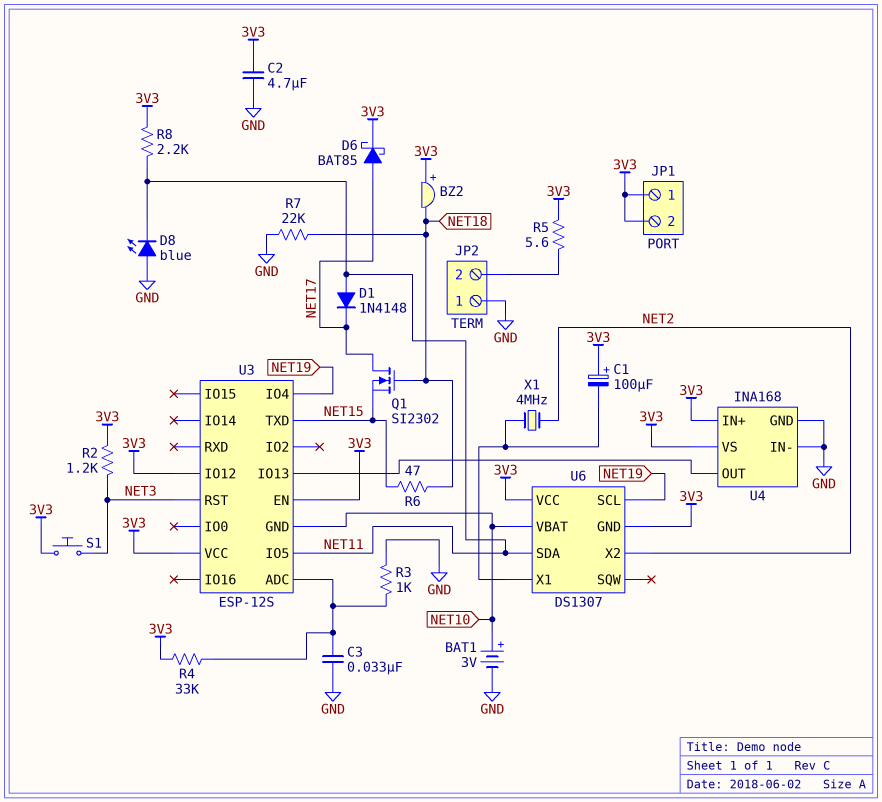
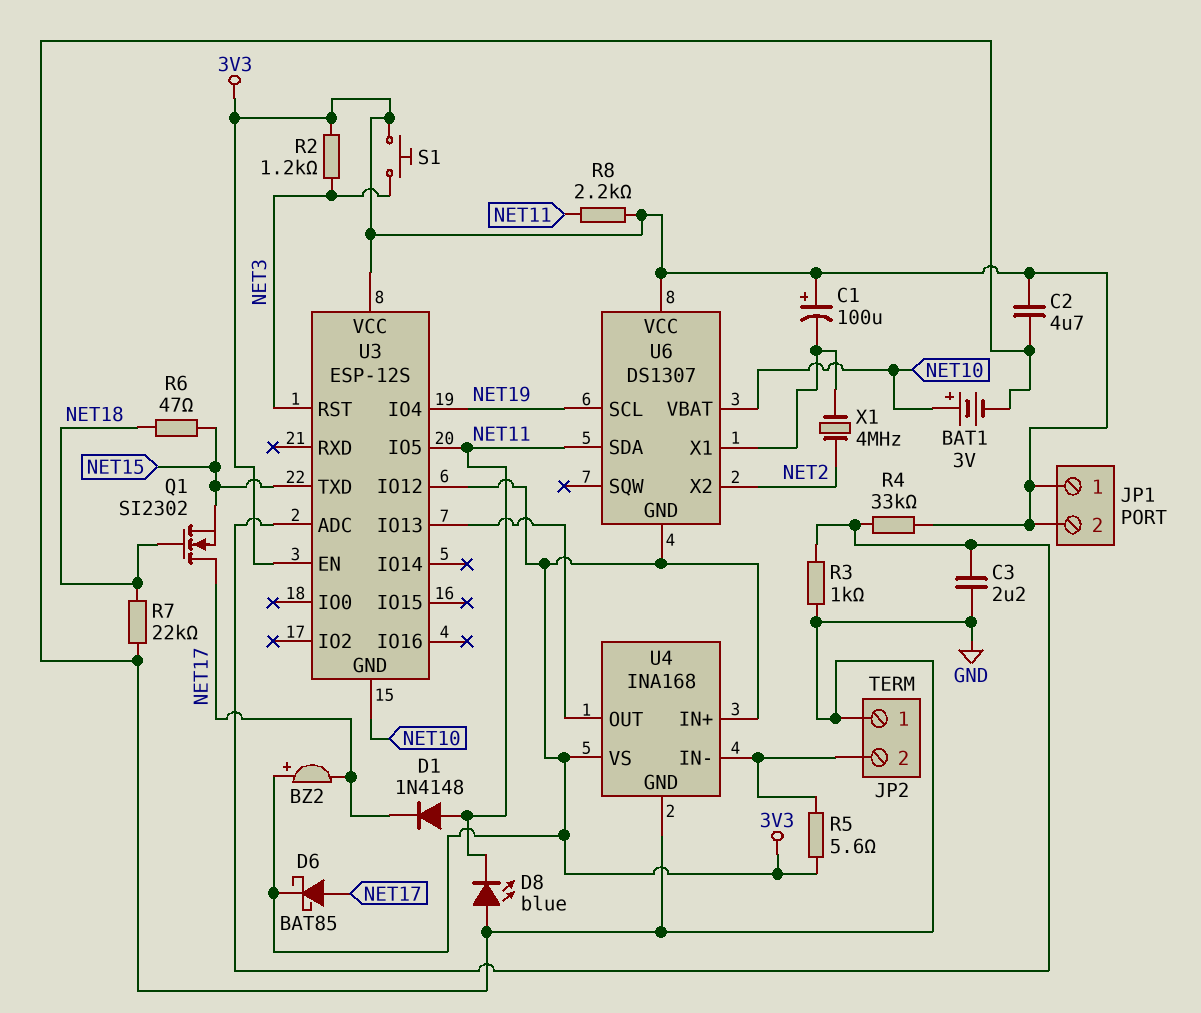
BZ2: buzzer (plus 3V3, minus NET18) -> buzzer (plus 3V3, minus NET17)
C3: 33nF (GND, U3/ADC) -> 2.2uF (GND, U3/ADC)
U4 pin IN-: GND -> JP2/2

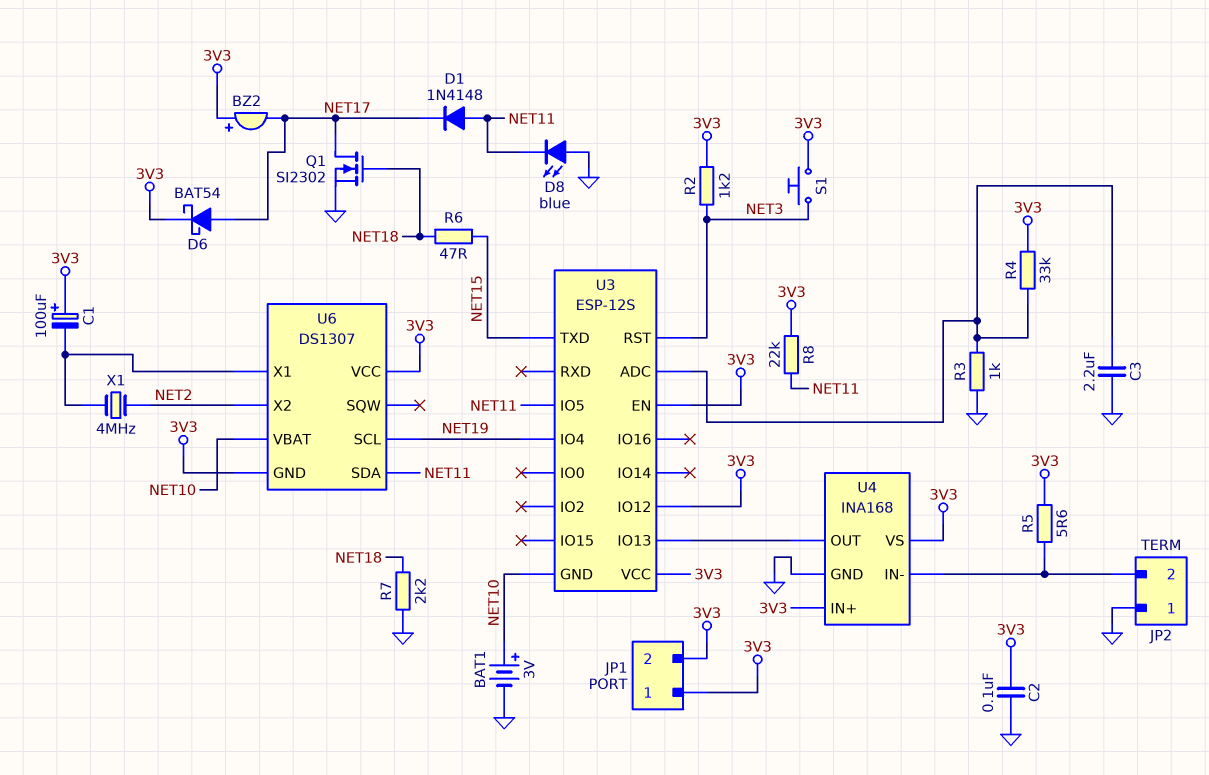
C2: 4.7uF (3V3, GND) -> 100nF (3V3, GND)
D6: schottky BAT85 (A NET17, K 3V3) -> schottky BAT54 (A NET17, K 3V3)
Q1: NMOS SI2302 (G NET18, D NET17, S NET15) -> NMOS SI2302 (G NET18, D NET17, S GND)
R7: 22k (GND, NET18) -> 2.2k (GND, NET18)
R8: 2.2k (3V3, NET11) -> 22k (3V3, NET11)

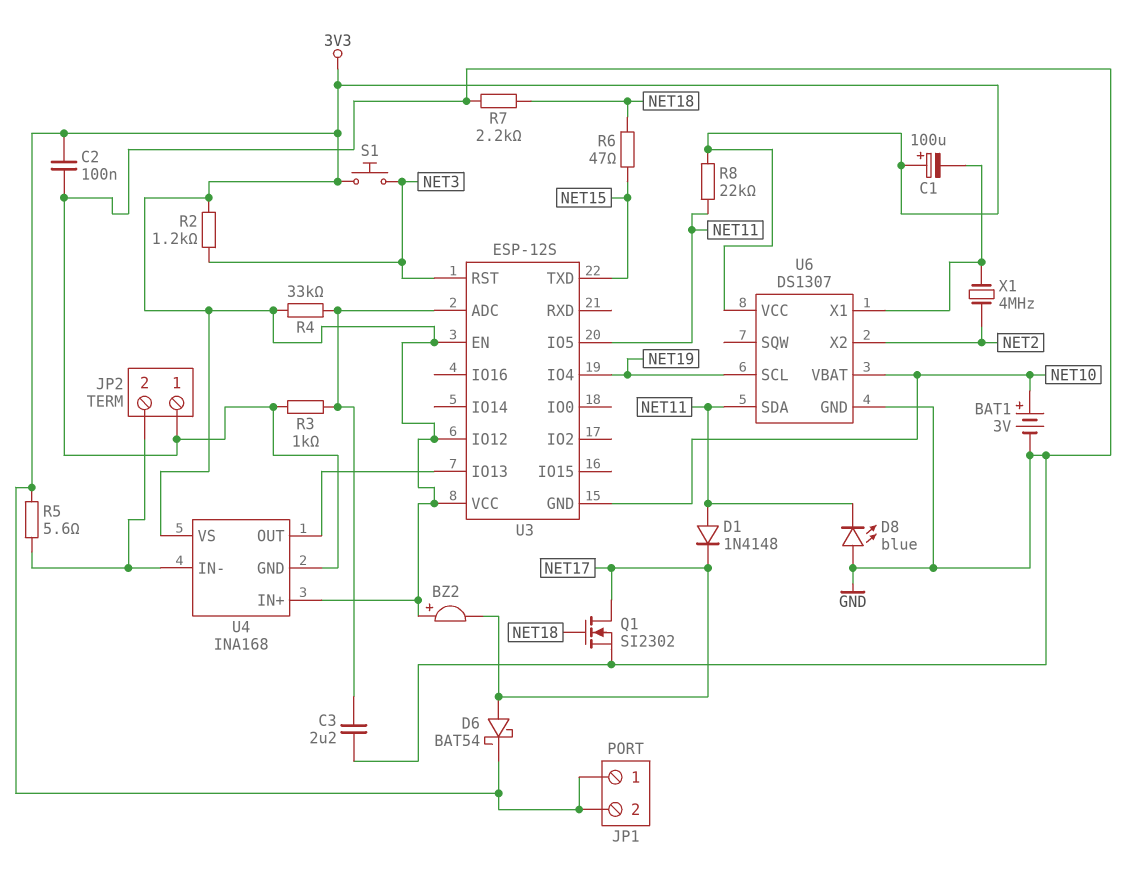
U6 pin GND: 3V3 -> GND

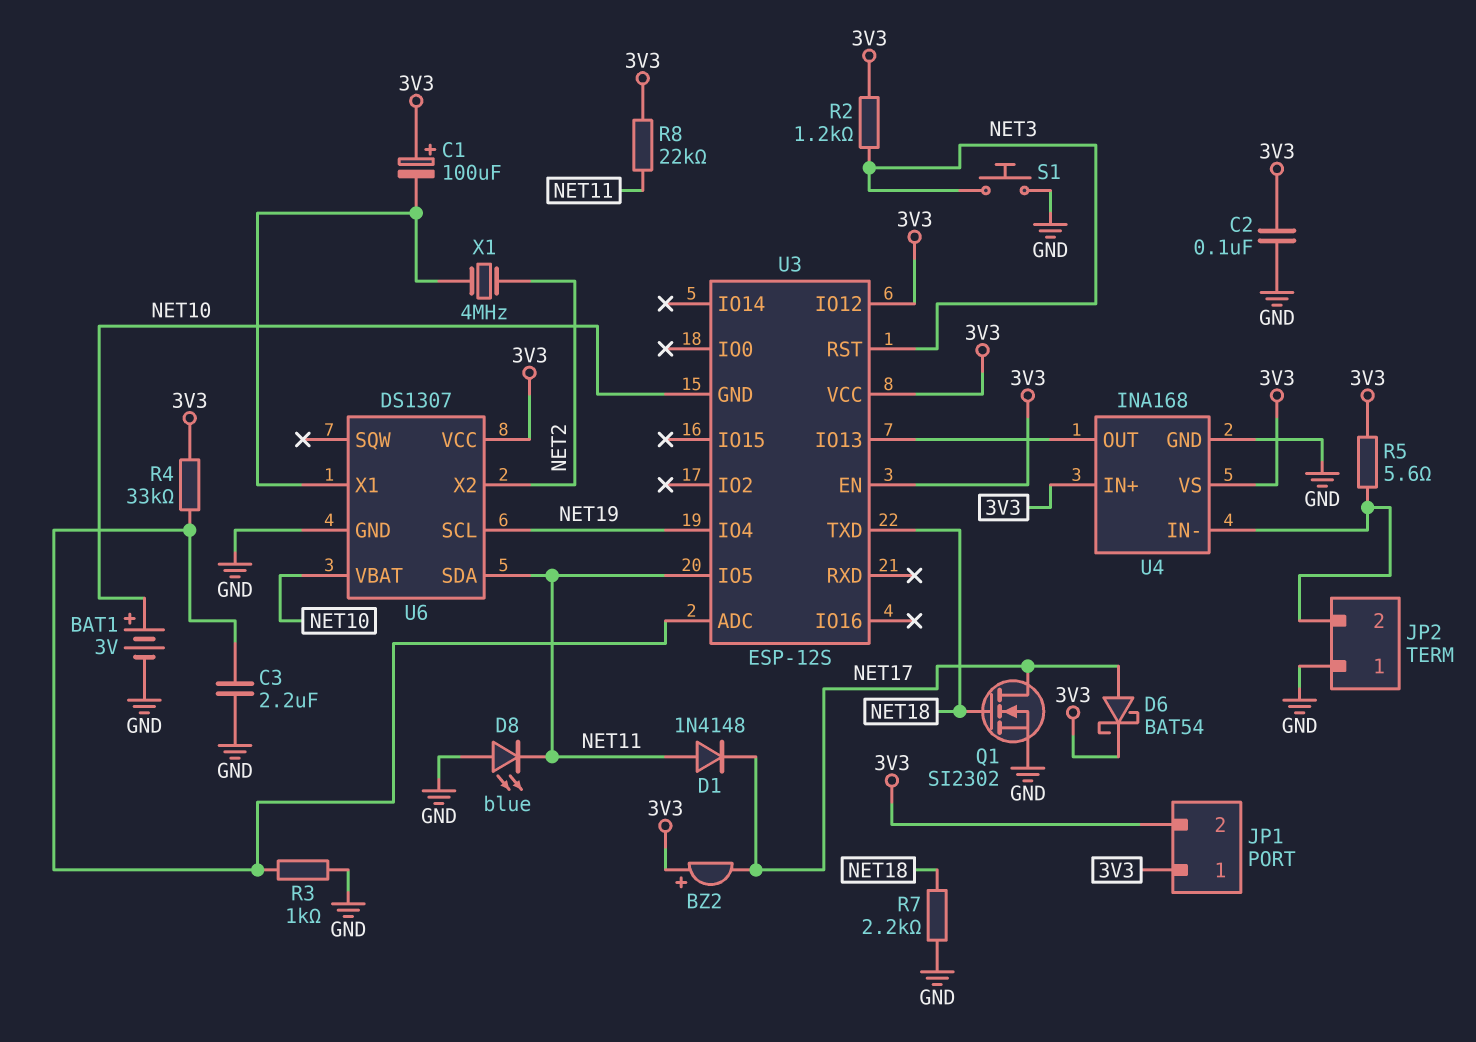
R6: 47 (NET15, NET18) -> none
S1: button (3V3, NET3) -> button (GND, NET3)
U3 pin TXD: NET15 -> NET18

